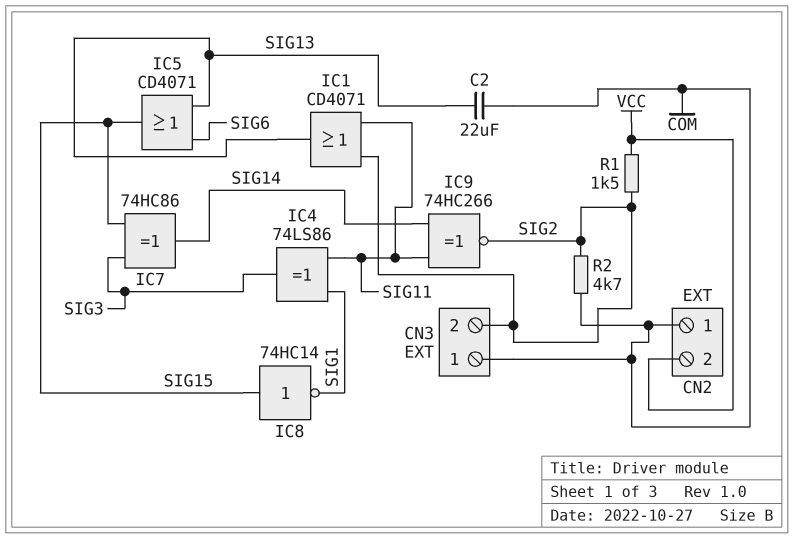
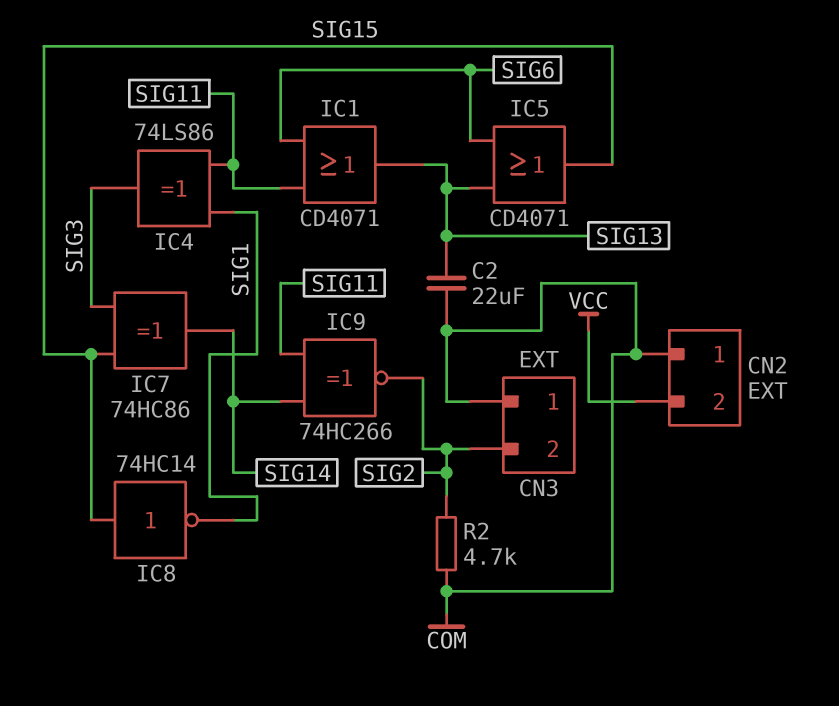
IC1: OR CD4071 (in SIG2, in SIG11, out SIG13) -> OR CD4071 (in SIG6, in SIG11, out SIG13)
R1: 1.5k (SIG2, VCC) -> none

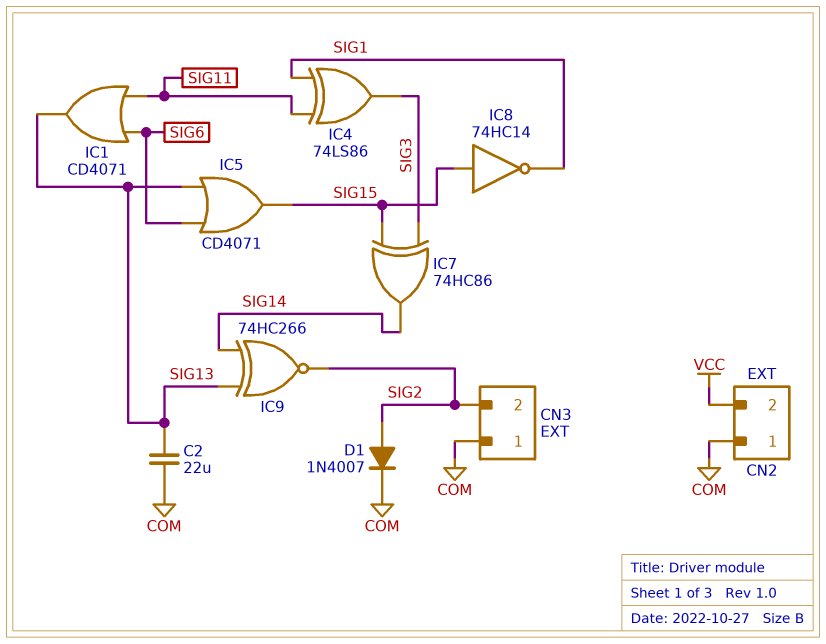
D1: none -> diode 1N4007 (A SIG2, K COM)
IC9: XNOR 74HC266 (in SIG11, in SIG14, out SIG2) -> XNOR 74HC266 (in SIG13, in SIG14, out SIG2)
R2: 4.7k (COM, SIG2) -> none

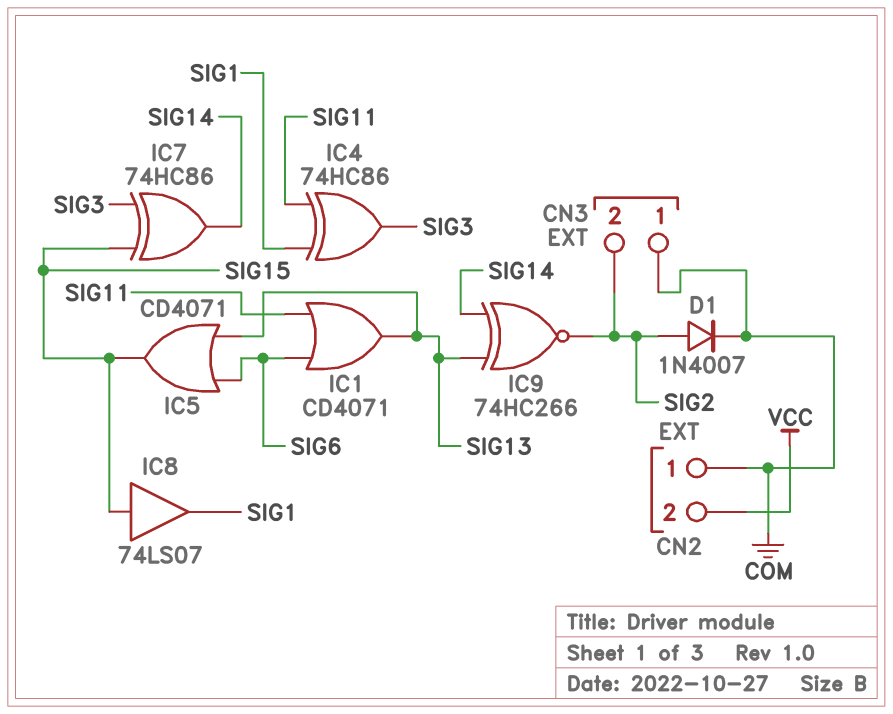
C2: 22uF (COM, SIG13) -> none
IC4: XOR 74LS86 (in SIG1, in SIG11, out SIG3) -> XOR 74HC86 (in SIG1, in SIG11, out SIG3)
IC8: NOT 74HC14 (in SIG15, out SIG1) -> buffer 74LS07 (in SIG15, out SIG1)

